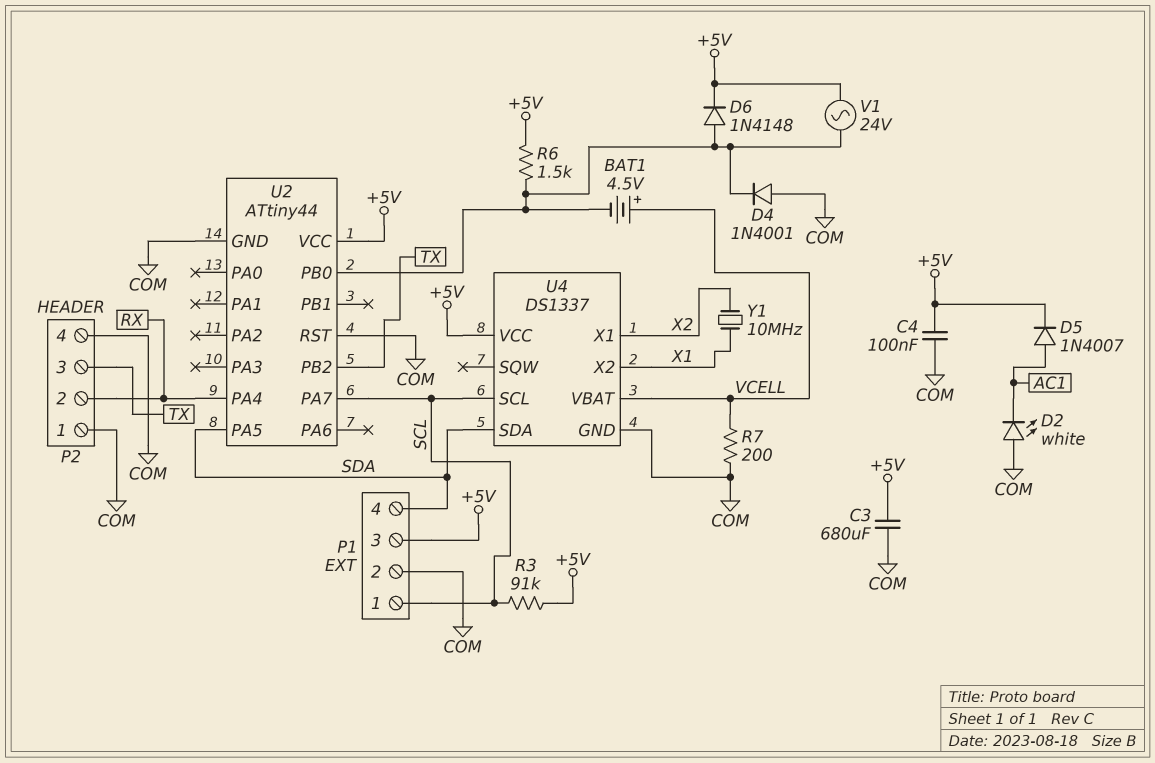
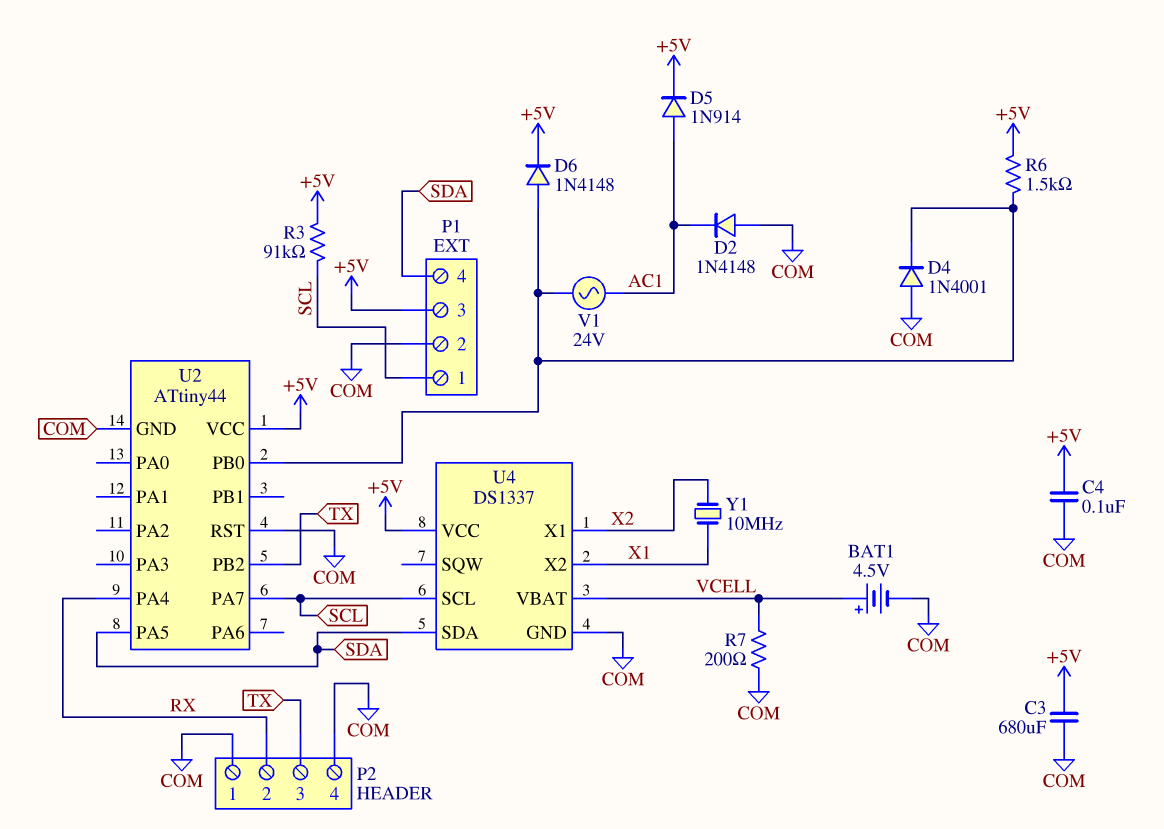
BAT1: 4.5V (plus VCELL, minus U2/PB0) -> 4.5V (plus VCELL, minus COM)
D2: LED white (A COM, K AC1) -> diode 1N4148 (A COM, K AC1)
D5: diode 1N4007 (A AC1, K +5V) -> diode 1N914 (A AC1, K +5V)
V1: AC 24V (+5V, U2/PB0) -> AC 24V (AC1, U2/PB0)

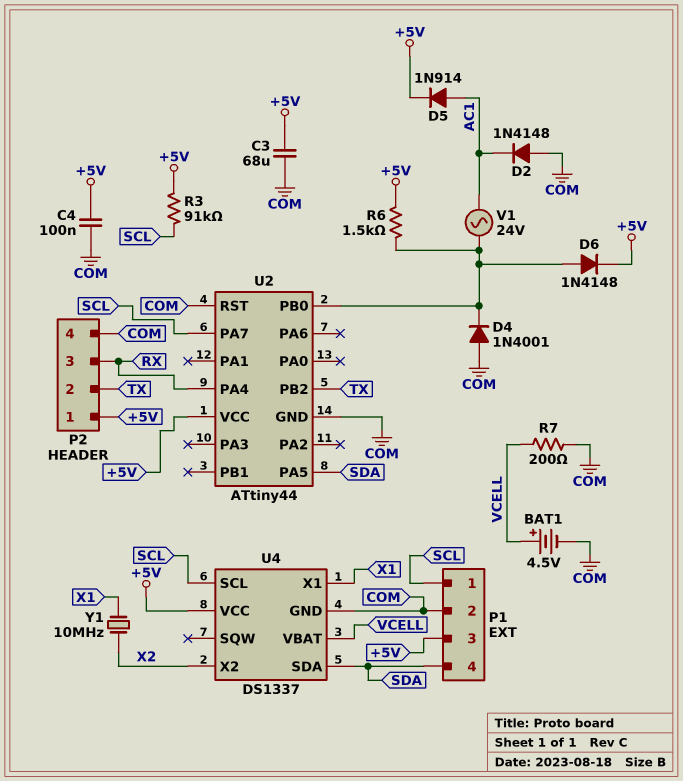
C3: 680uF (+5V, COM) -> 68uF (+5V, COM)
P2 pin 1: COM -> +5V
P2 pin 2: RX -> TX
P2 pin 3: TX -> RX
U4 pin X1: X2 -> X1
U4 pin X2: X1 -> X2

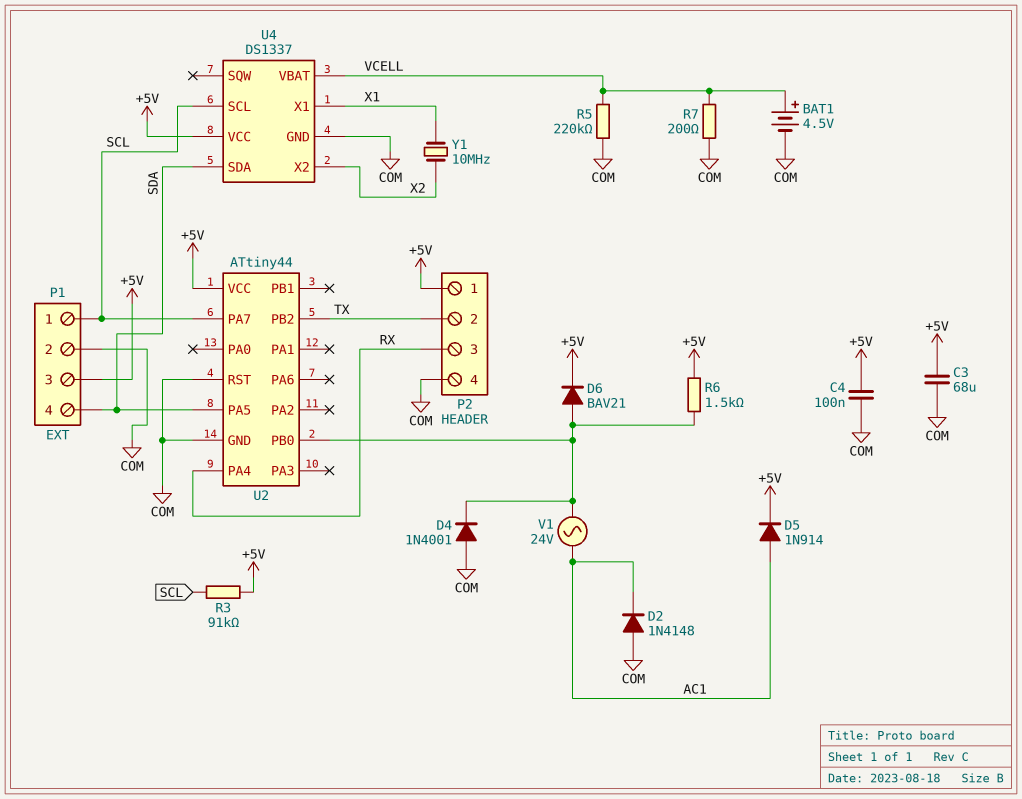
D6: diode 1N4148 (A U2/PB0, K +5V) -> diode BAV21 (A U2/PB0, K +5V)
R5: none -> 220k (COM, VCELL)

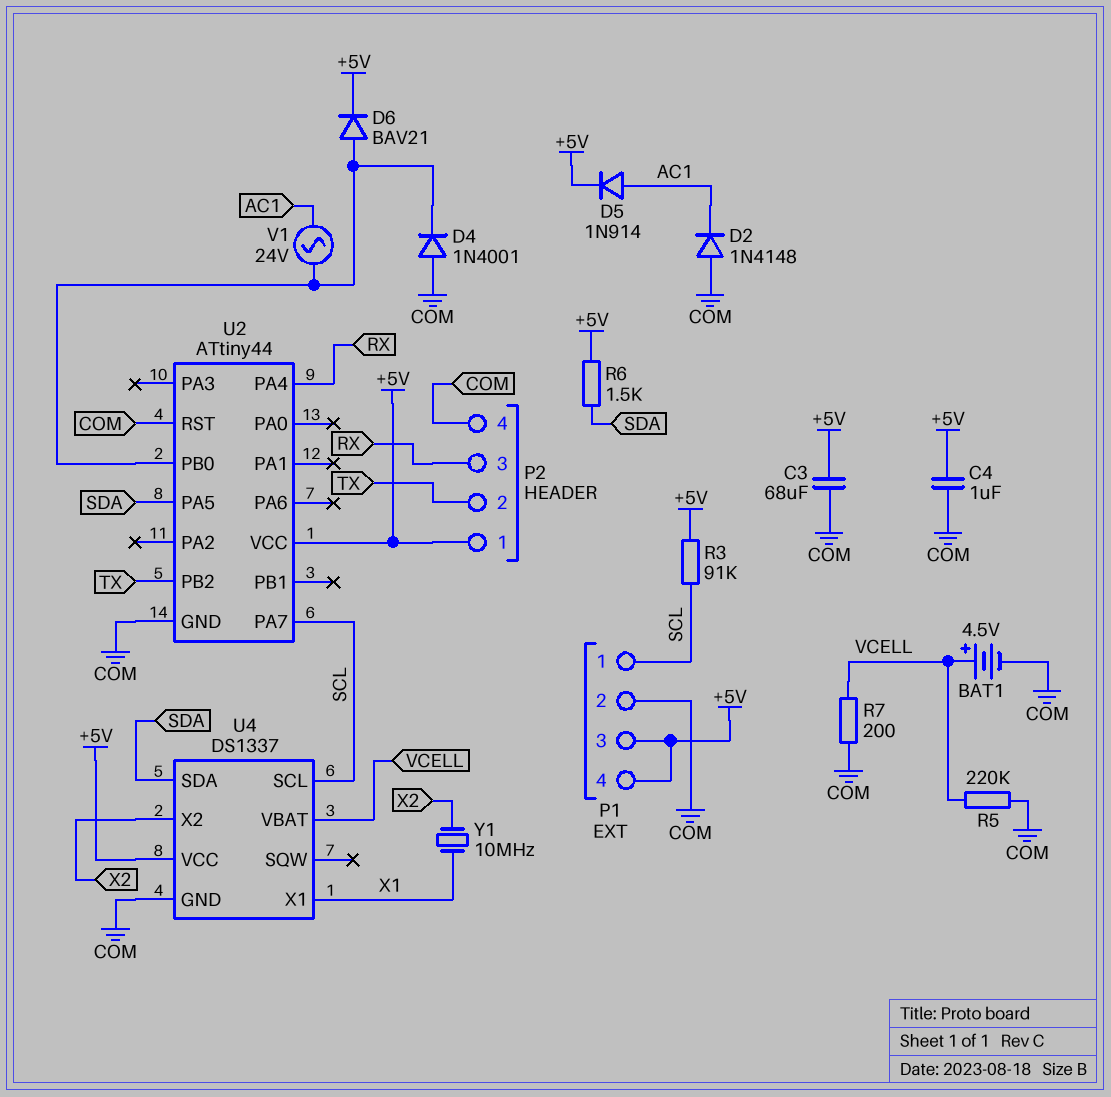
C4: 100nF (+5V, COM) -> 1uF (+5V, COM)
P1 pin 4: SDA -> +5V
R6: 1.5k (+5V, U2/PB0) -> 1.5k (+5V, SDA)

